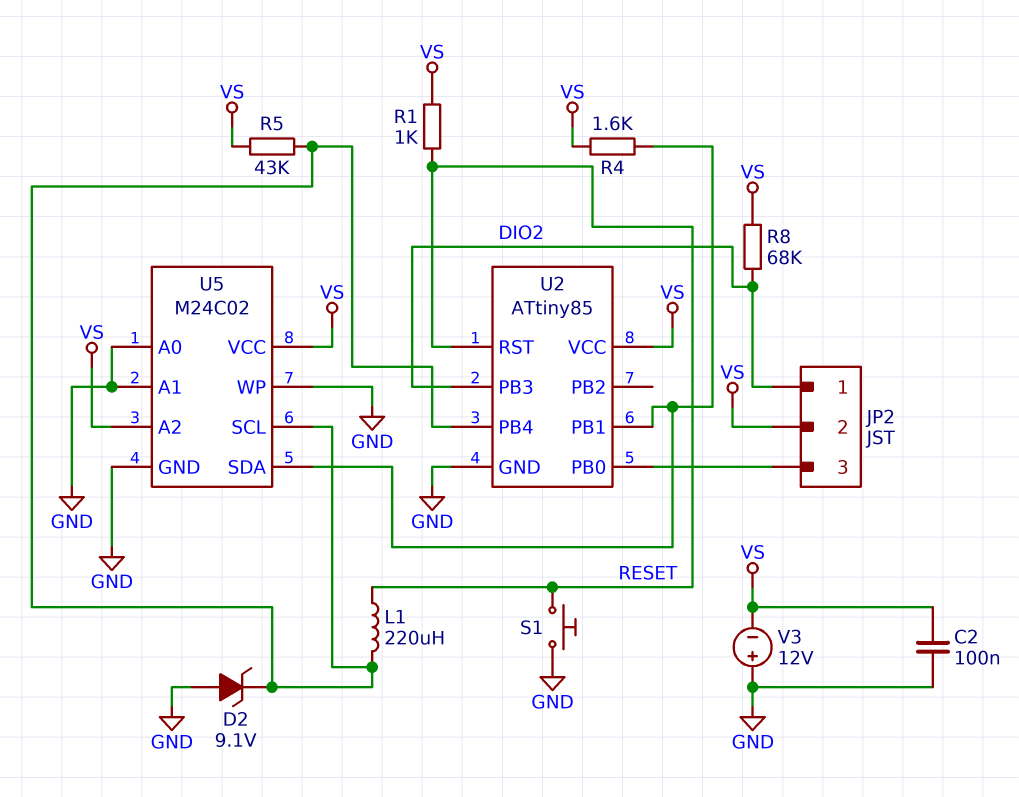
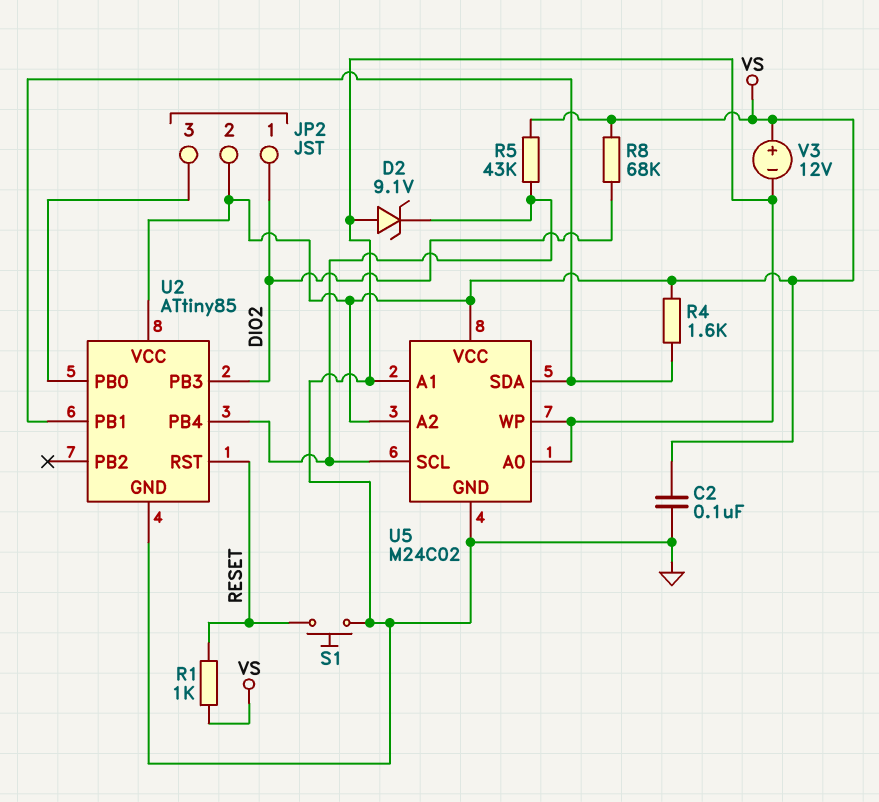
L1: 220uH (RESET, U2/PB4) -> none
V3: 12V (plus GND, minus VS) -> 12V (plus VS, minus GND)

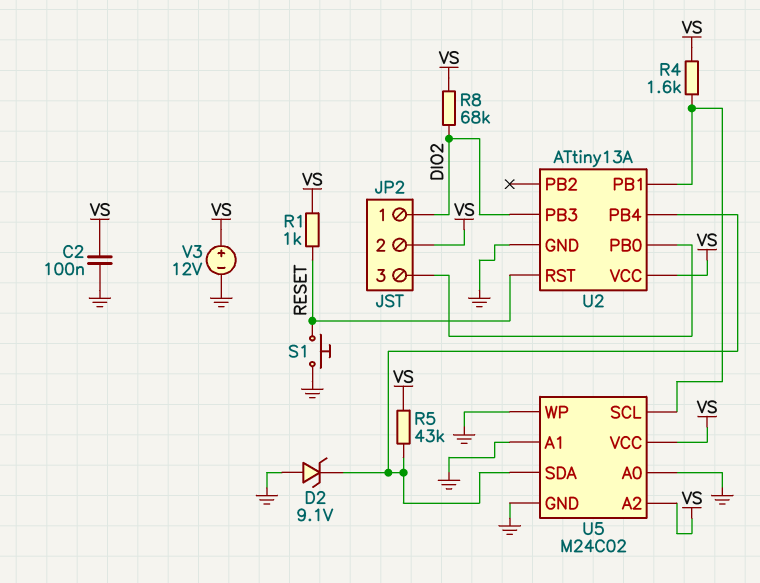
U2: ATtiny85 -> ATtiny13A
U5 pin SCL: U2/PB4 -> U2/PB1
U5 pin SDA: U2/PB1 -> U2/PB4

